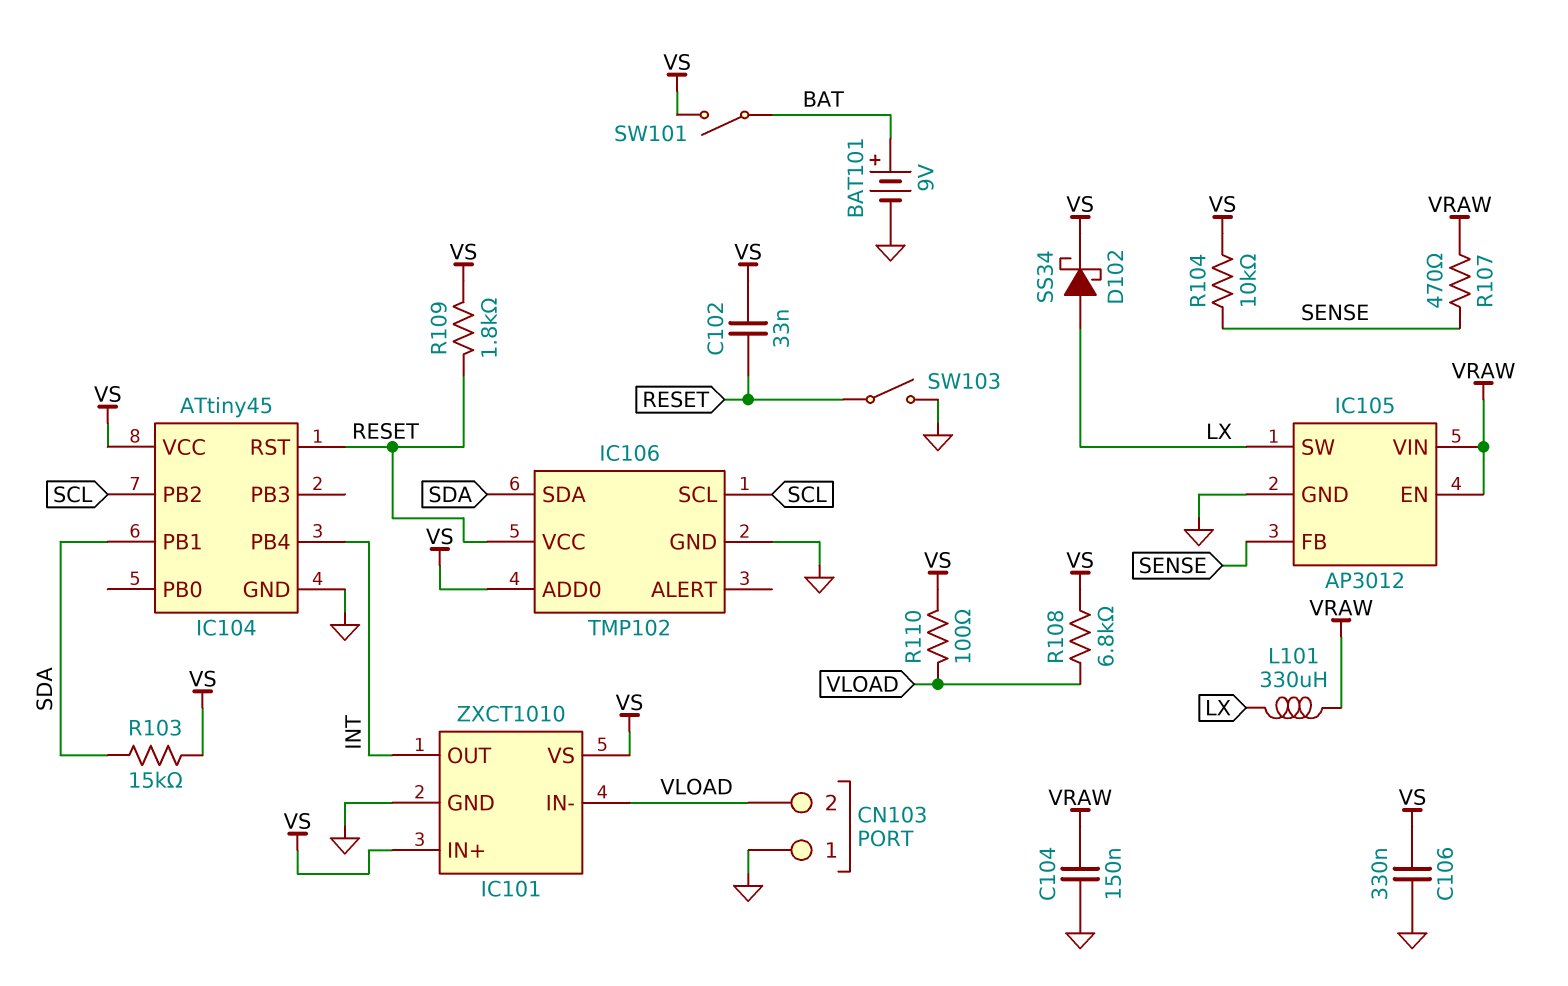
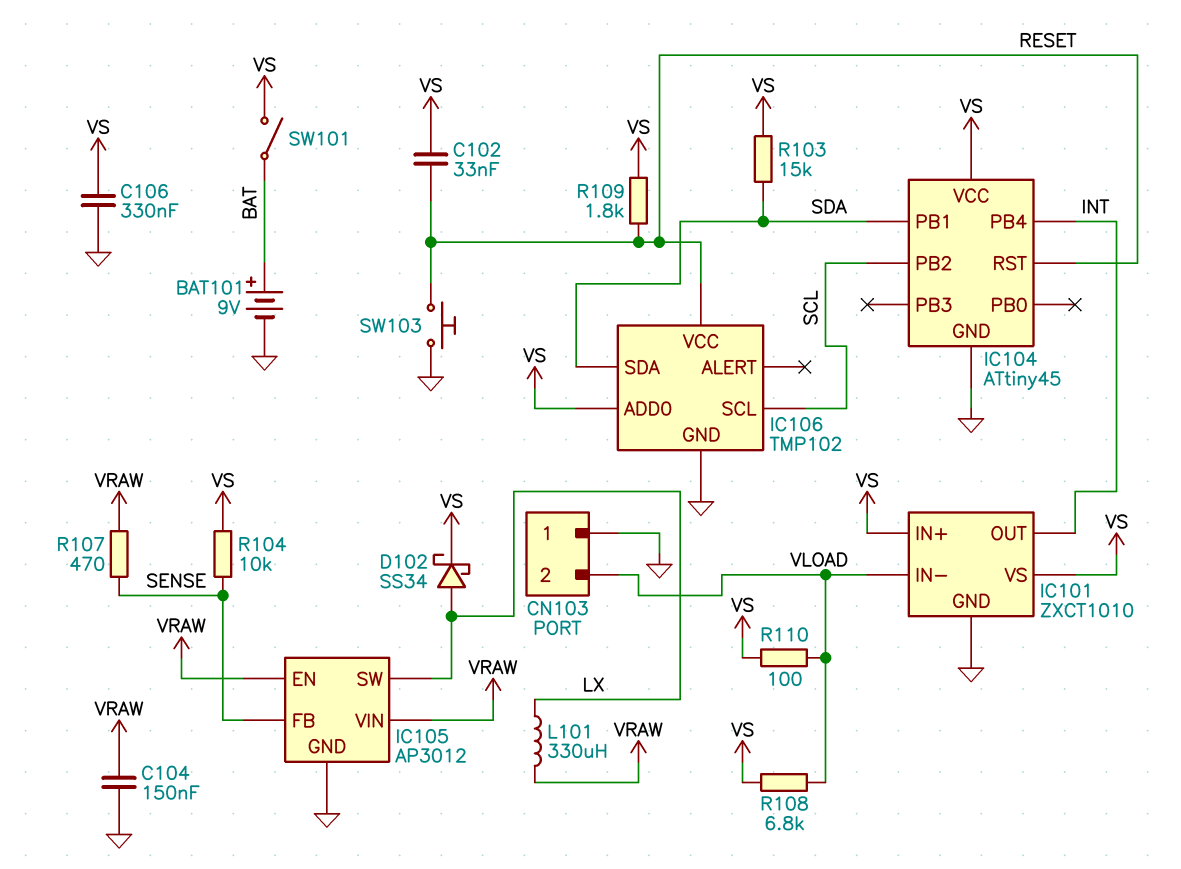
SW103: switch (GND, RESET) -> button (GND, RESET)

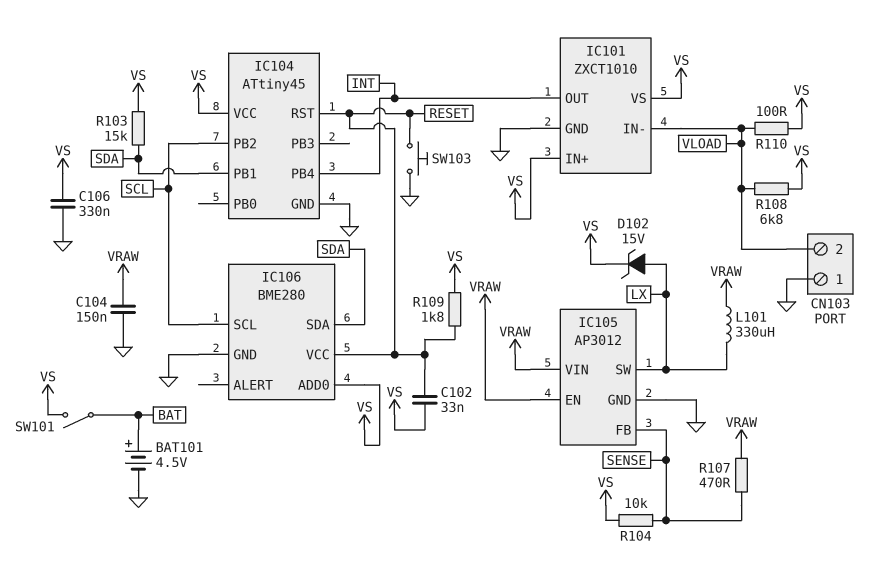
BAT101: 9V (plus BAT, minus GND) -> 4.5V (plus BAT, minus GND)
D102: schottky SS34 (A LX, K VS) -> zener 15V (A LX, K VS)
IC106: TMP102 -> BME280

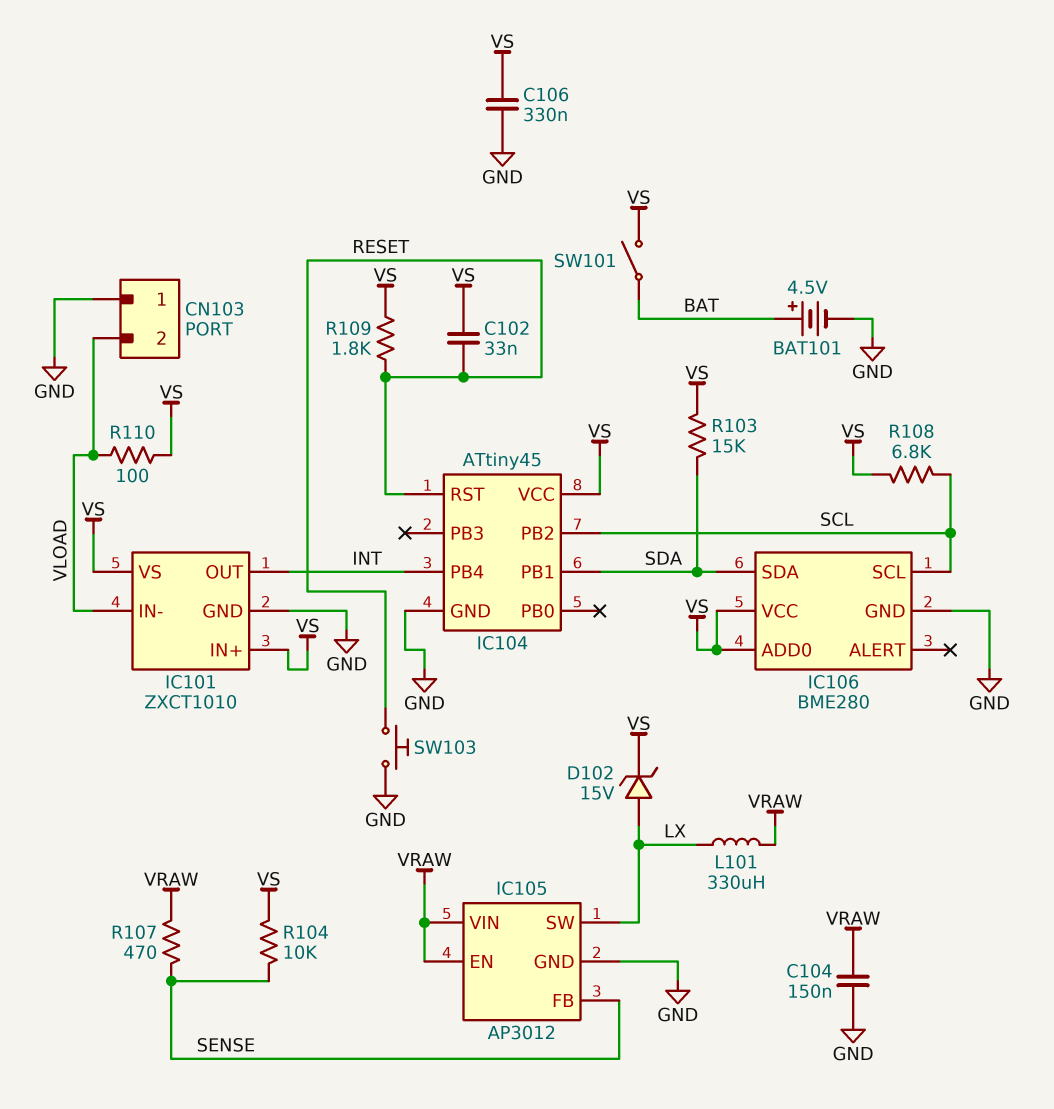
IC106 pin VCC: RESET -> VS
R108: 6.8k (VLOAD, VS) -> 6.8k (SCL, VS)

